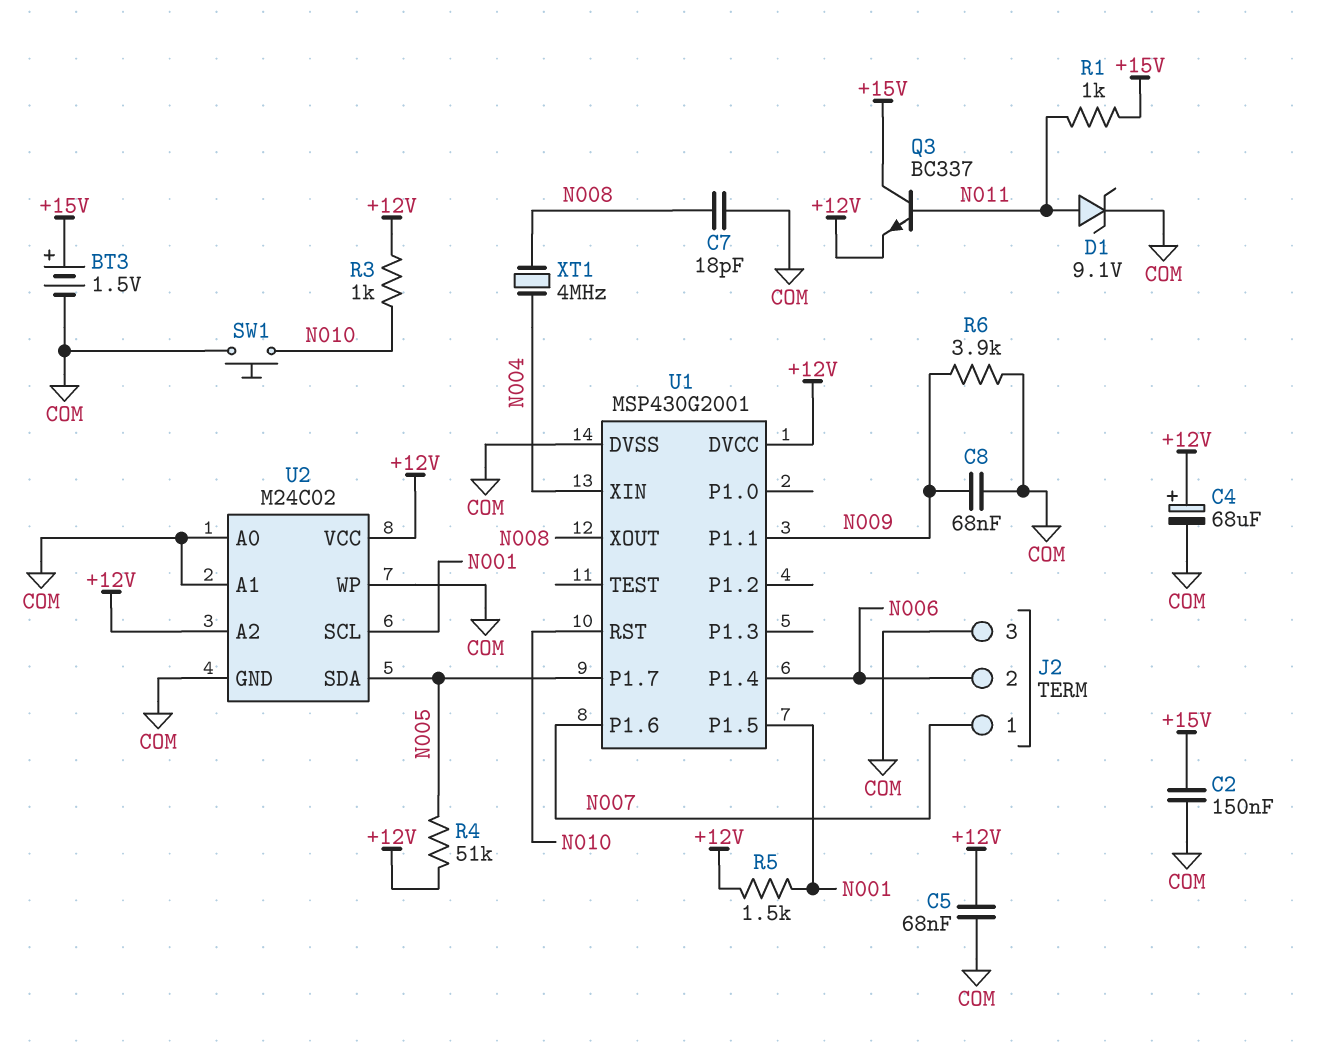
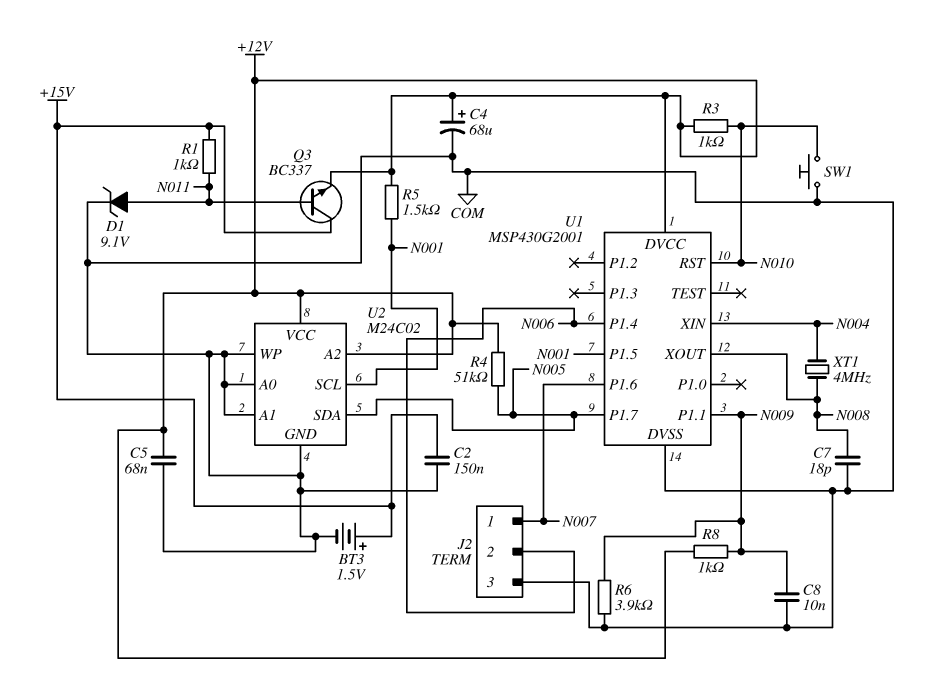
C8: 68nF (COM, N009) -> 10nF (COM, N009)
R8: none -> 1k (+12V, N009)

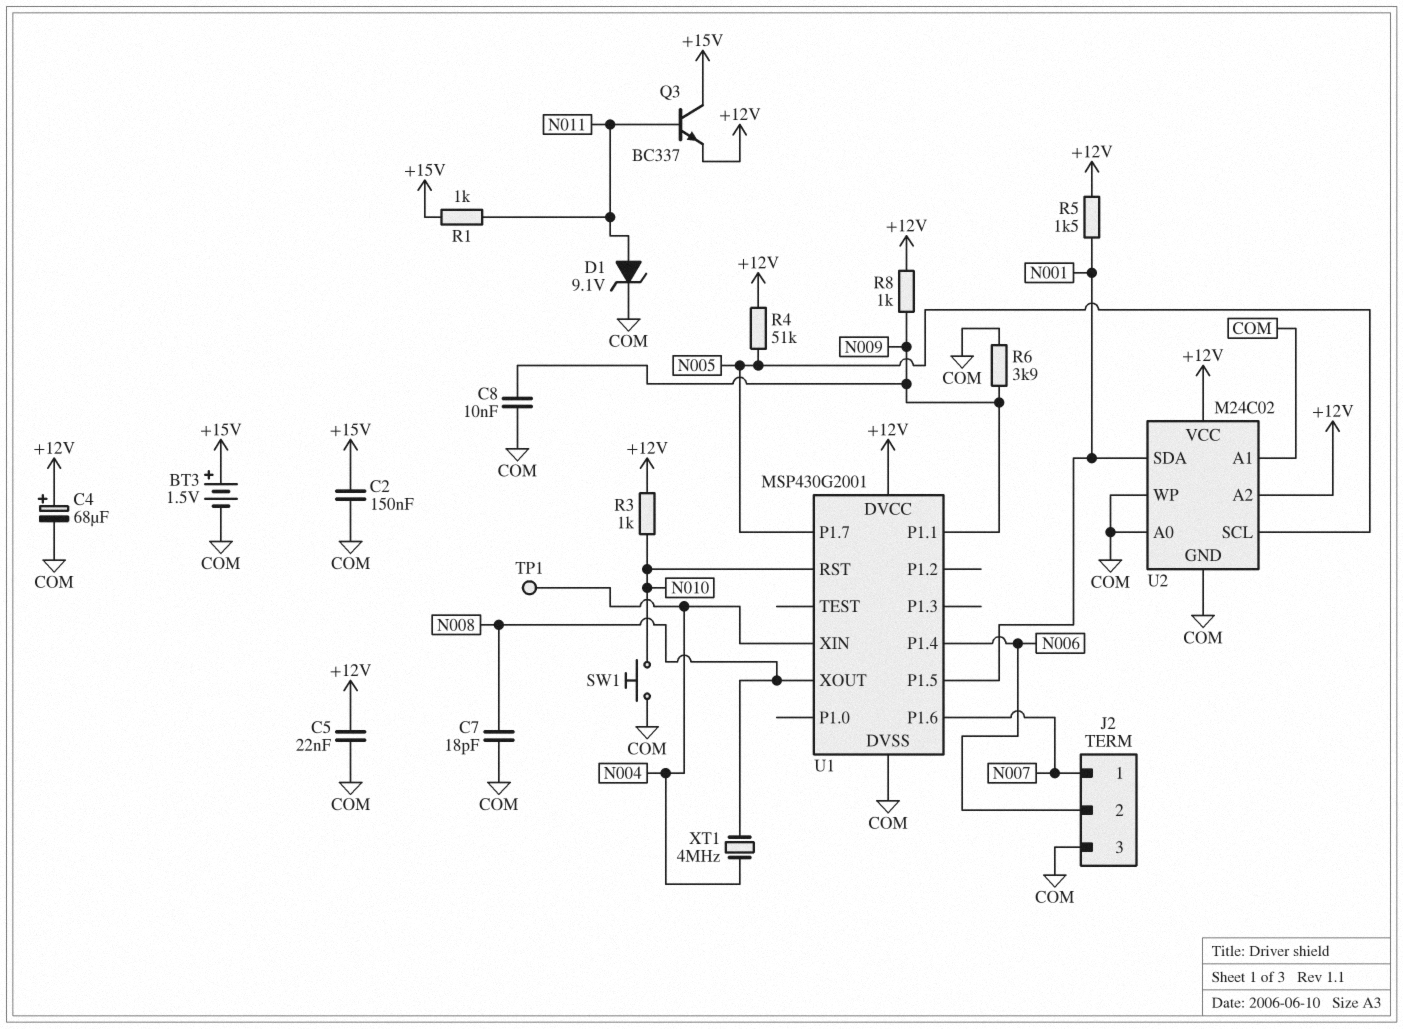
C5: 68nF (+12V, COM) -> 22nF (+12V, COM)
TP1: none -> test point (N004)
U2 pin SCL: N001 -> N005
U2 pin SDA: N005 -> N001

